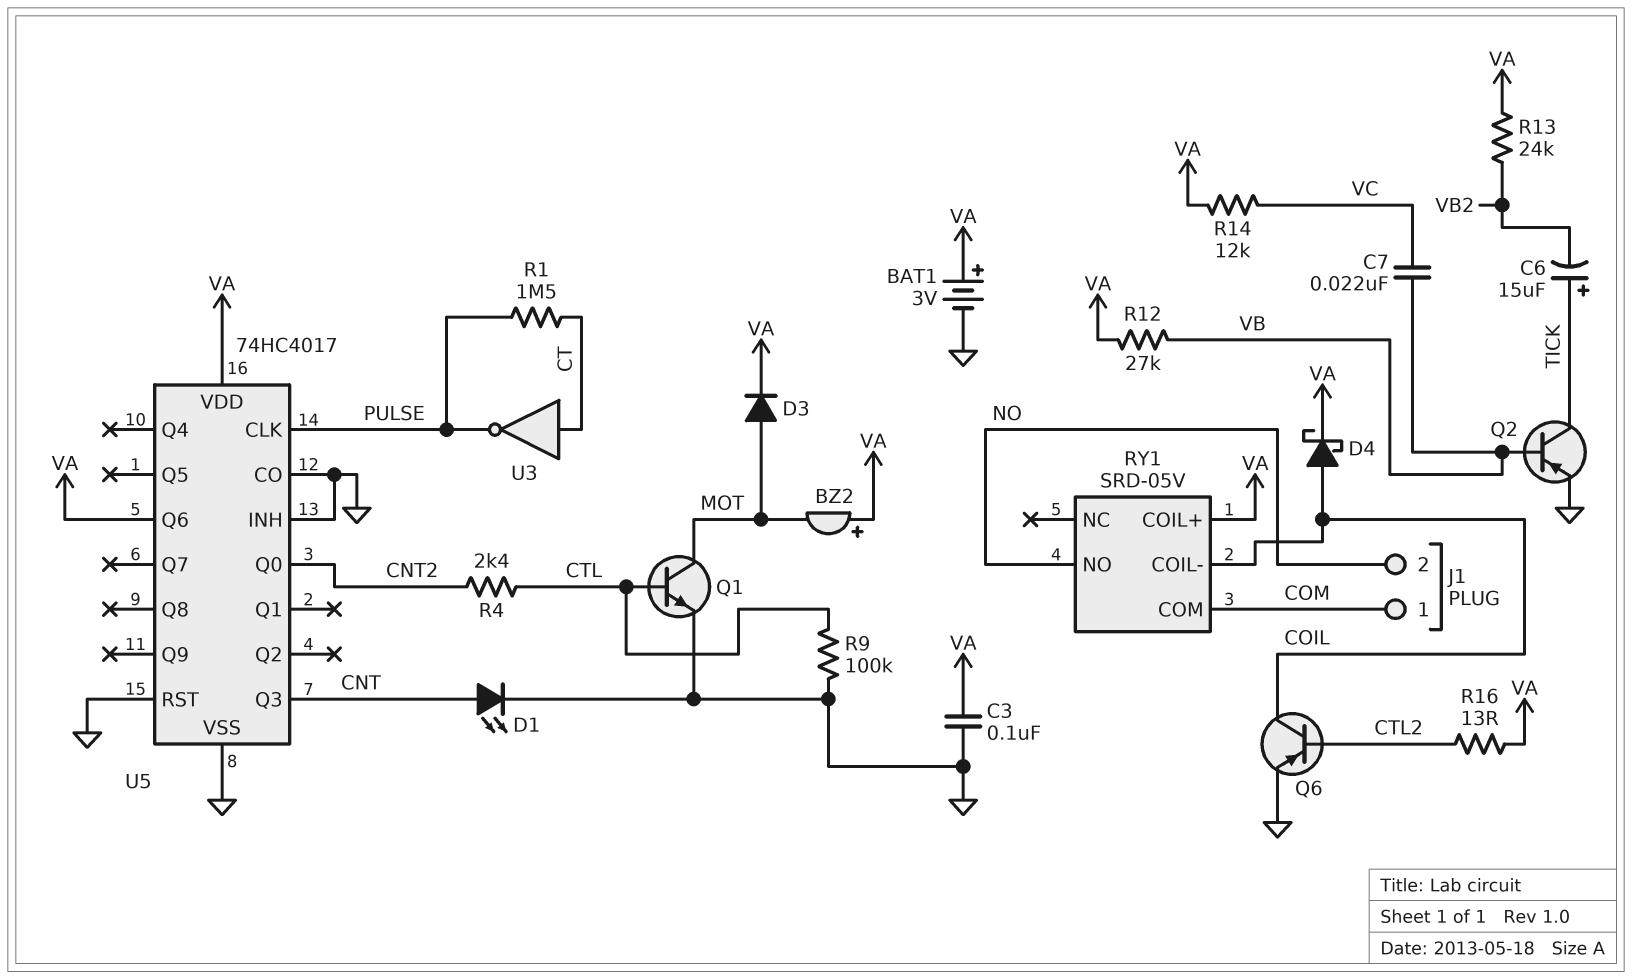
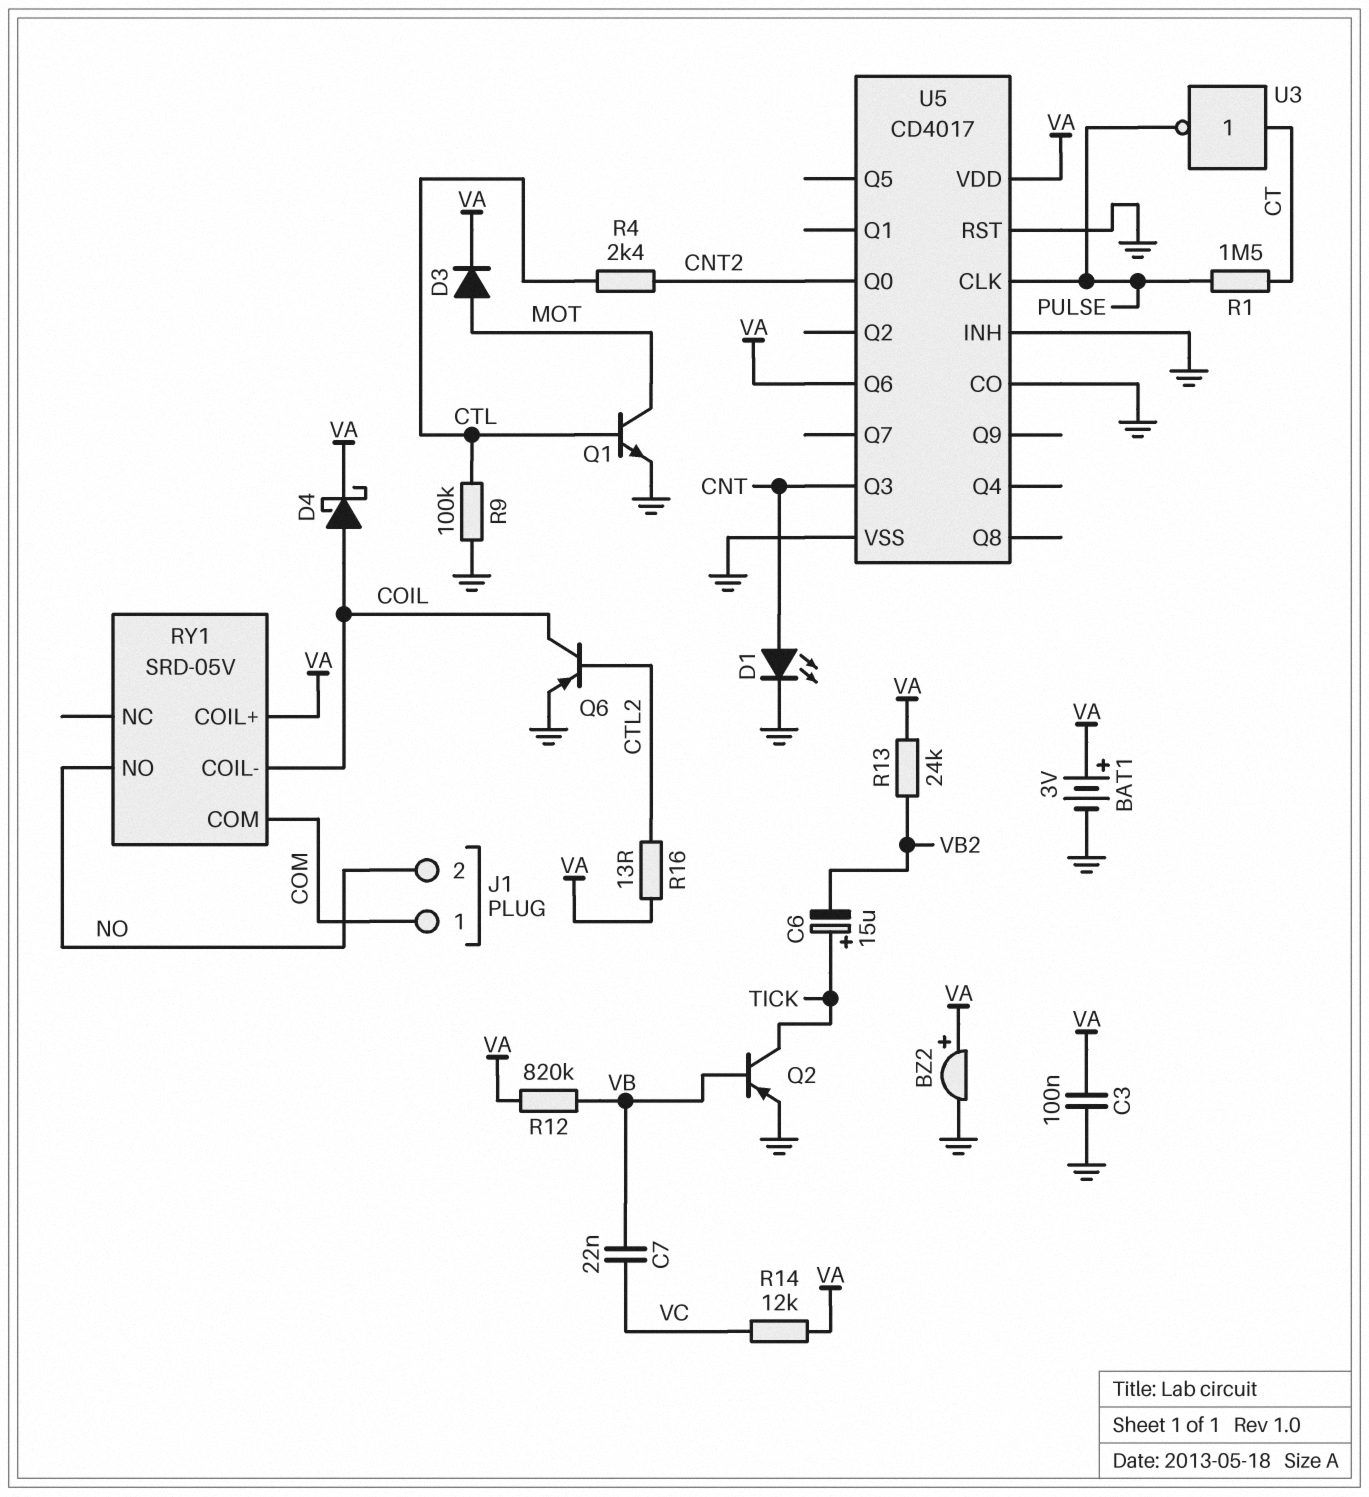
BZ2: buzzer (plus VA, minus MOT) -> buzzer (plus VA, minus GND)
R12: 27k (VA, VB) -> 820k (VA, VB)
U5: 74HC4017 -> CD4017

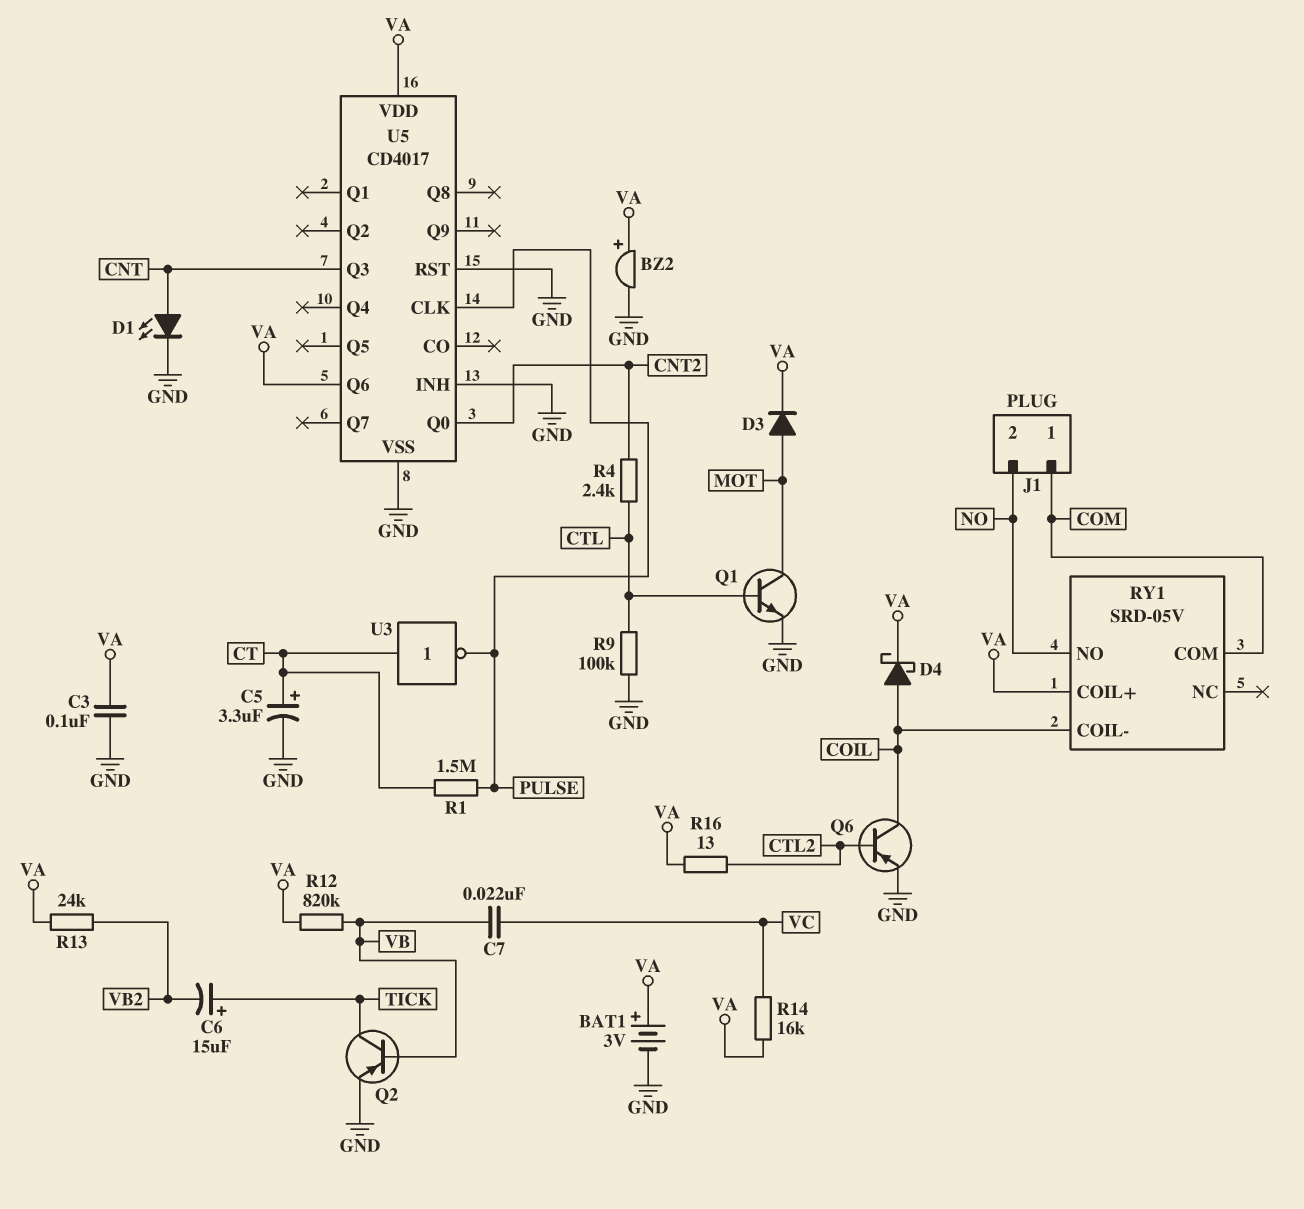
C5: none -> 3.3uF (plus CT, minus GND)
R14: 12k (VA, VC) -> 16k (VA, VC)
U5 pin CO: GND -> none

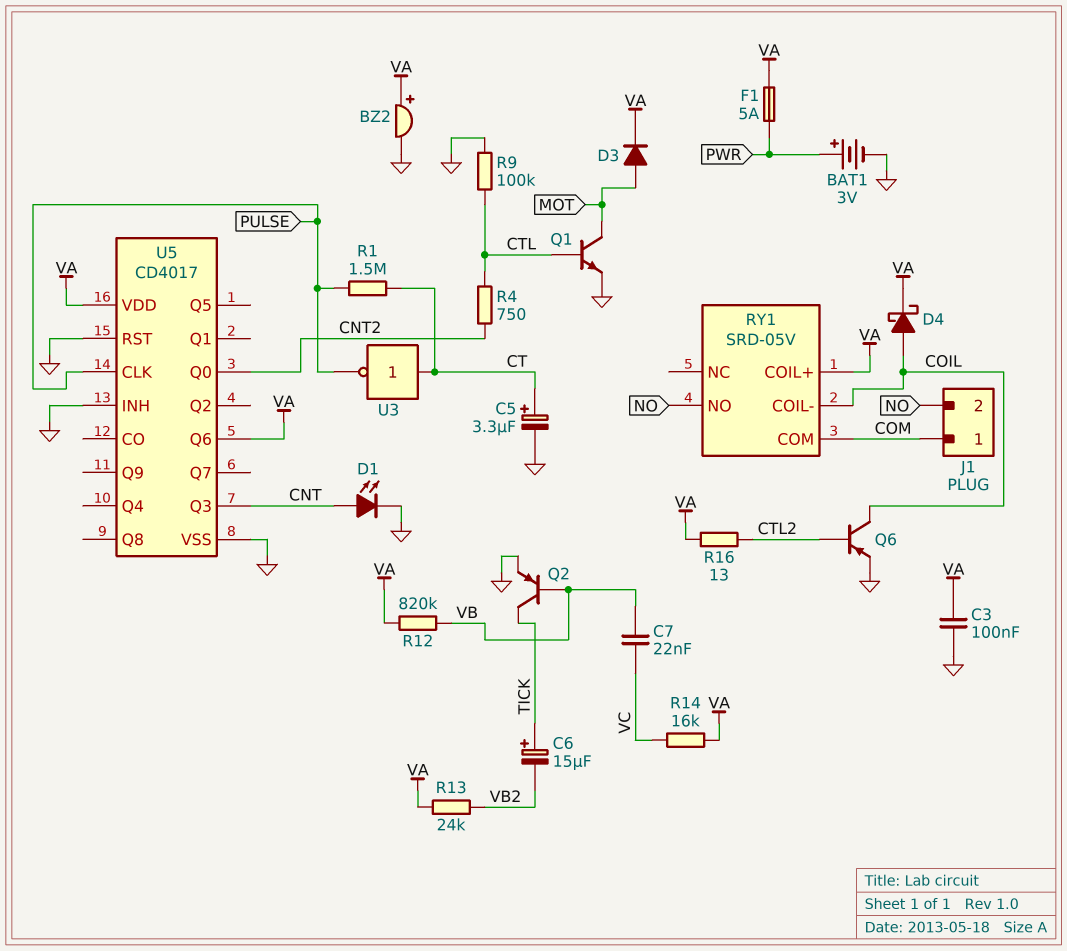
BAT1: 3V (plus VA, minus GND) -> 3V (plus PWR, minus GND)
F1: none -> 5A (PWR, VA)
R4: 2.4k (CNT2, CTL) -> 750 (CNT2, CTL)

